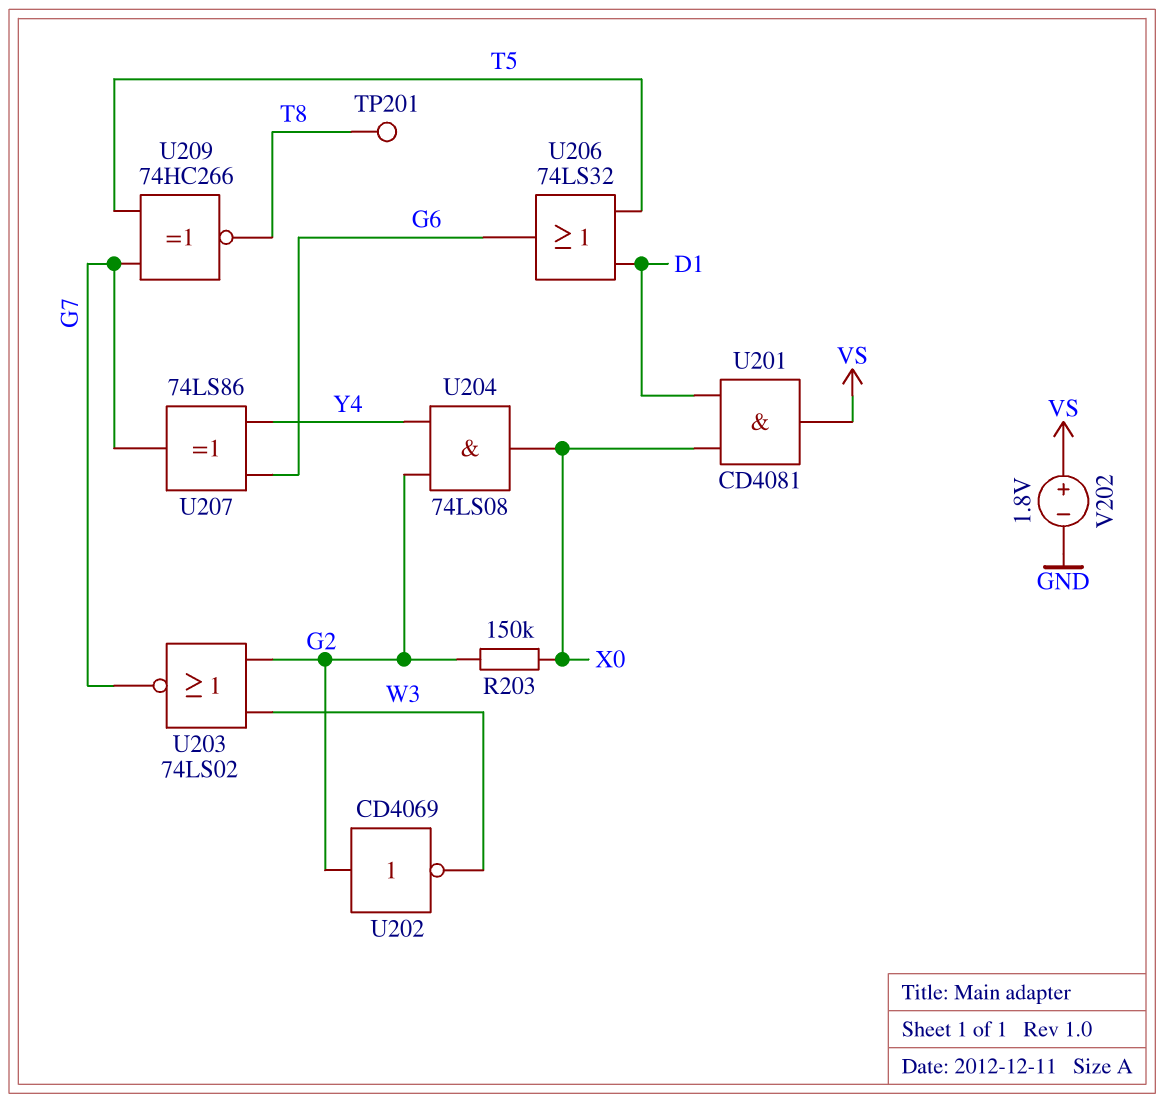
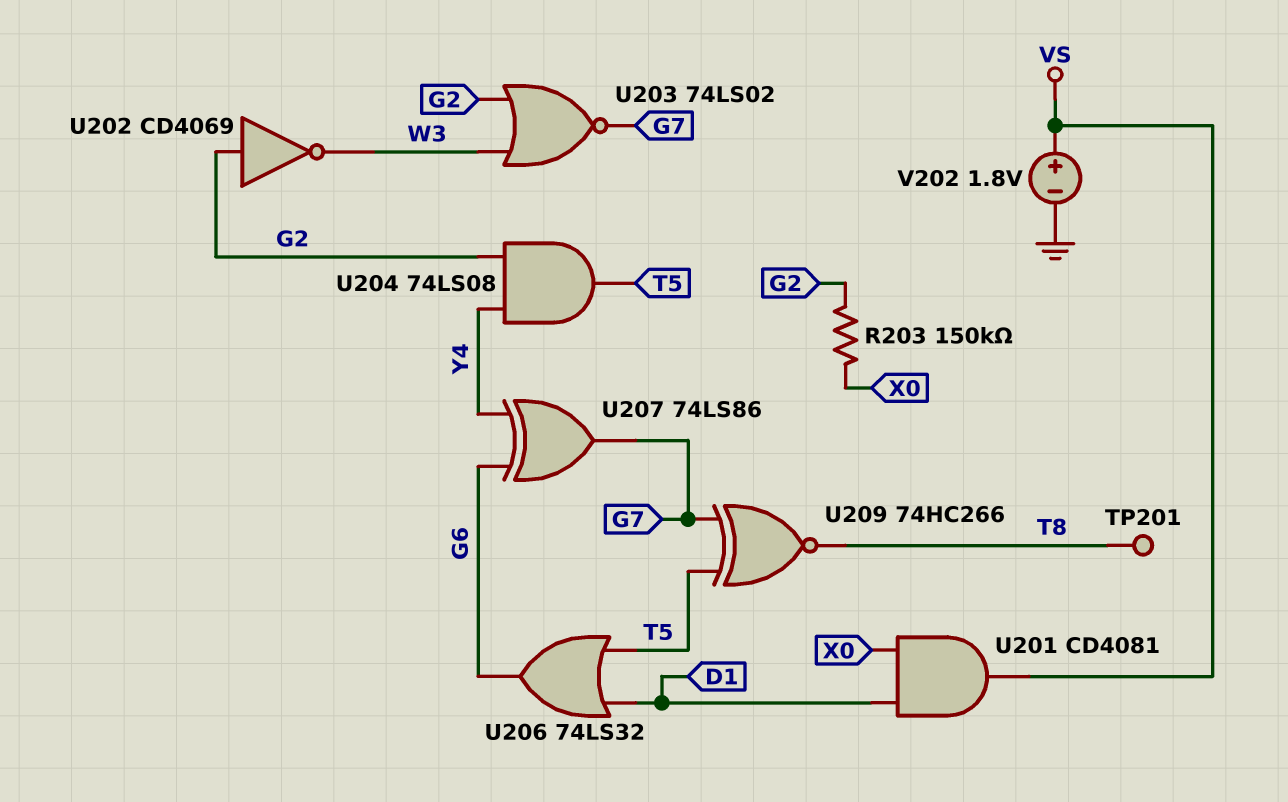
U204: AND 74LS08 (in G2, in Y4, out X0) -> AND 74LS08 (in G2, in Y4, out T5)

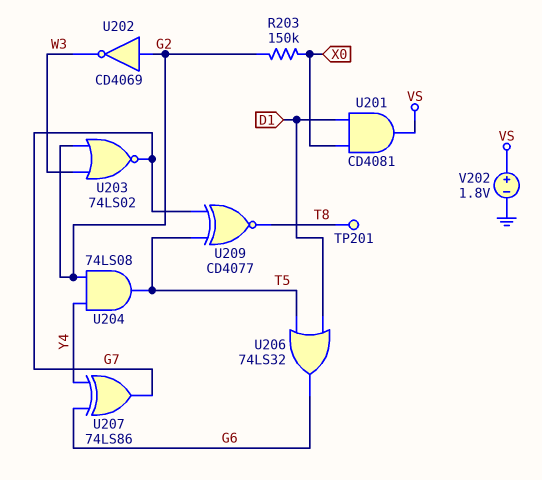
U209: XNOR 74HC266 (in G7, in T5, out T8) -> XNOR CD4077 (in G7, in T5, out T8)

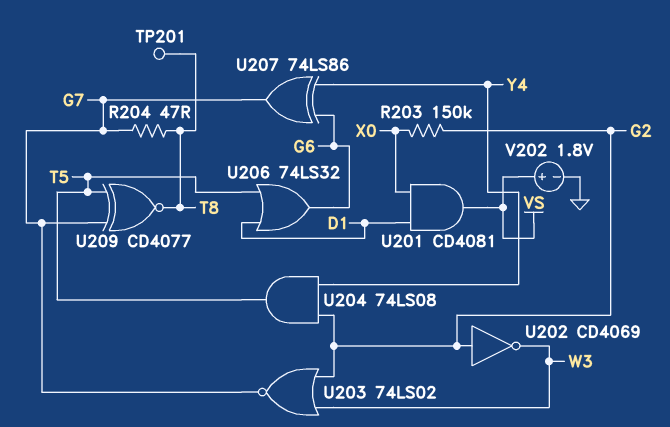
R204: none -> 47 (G7, T8)

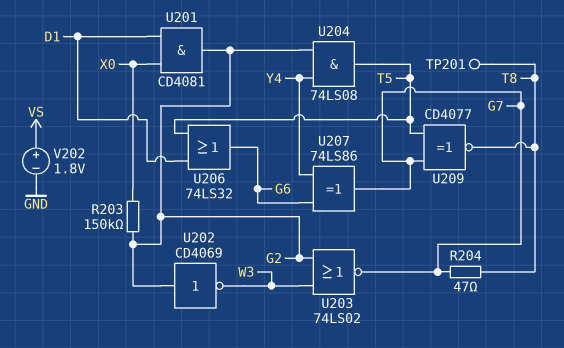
U201: AND CD4081 (in D1, in X0, out VS) -> AND CD4081 (in D1, in X0, out G2)

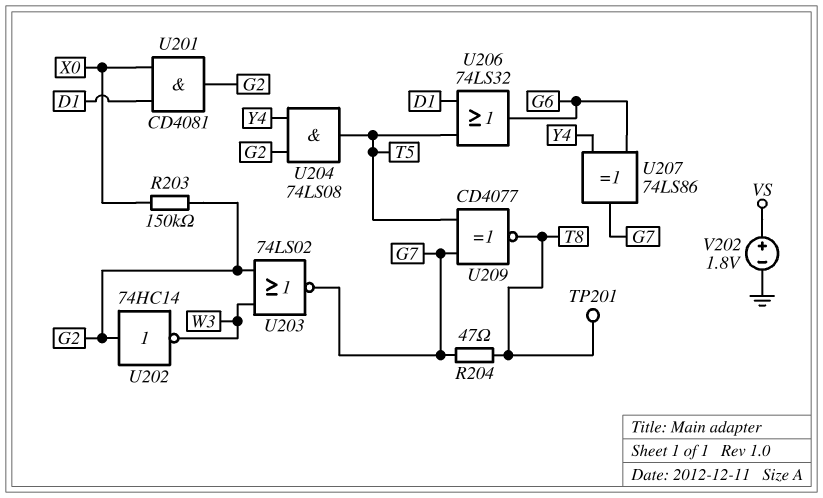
U202: NOT CD4069 (in G2, out W3) -> NOT 74HC14 (in G2, out W3)

